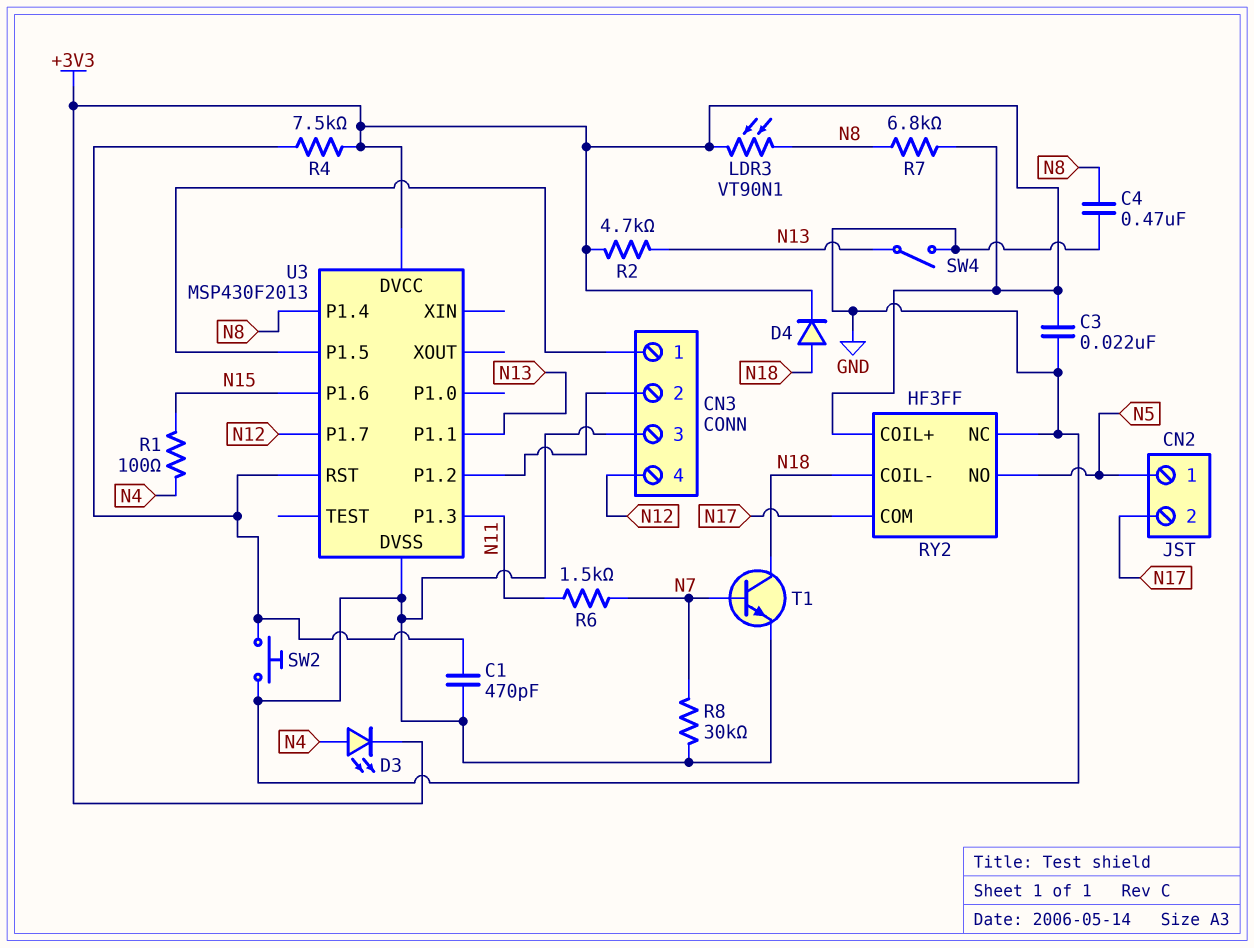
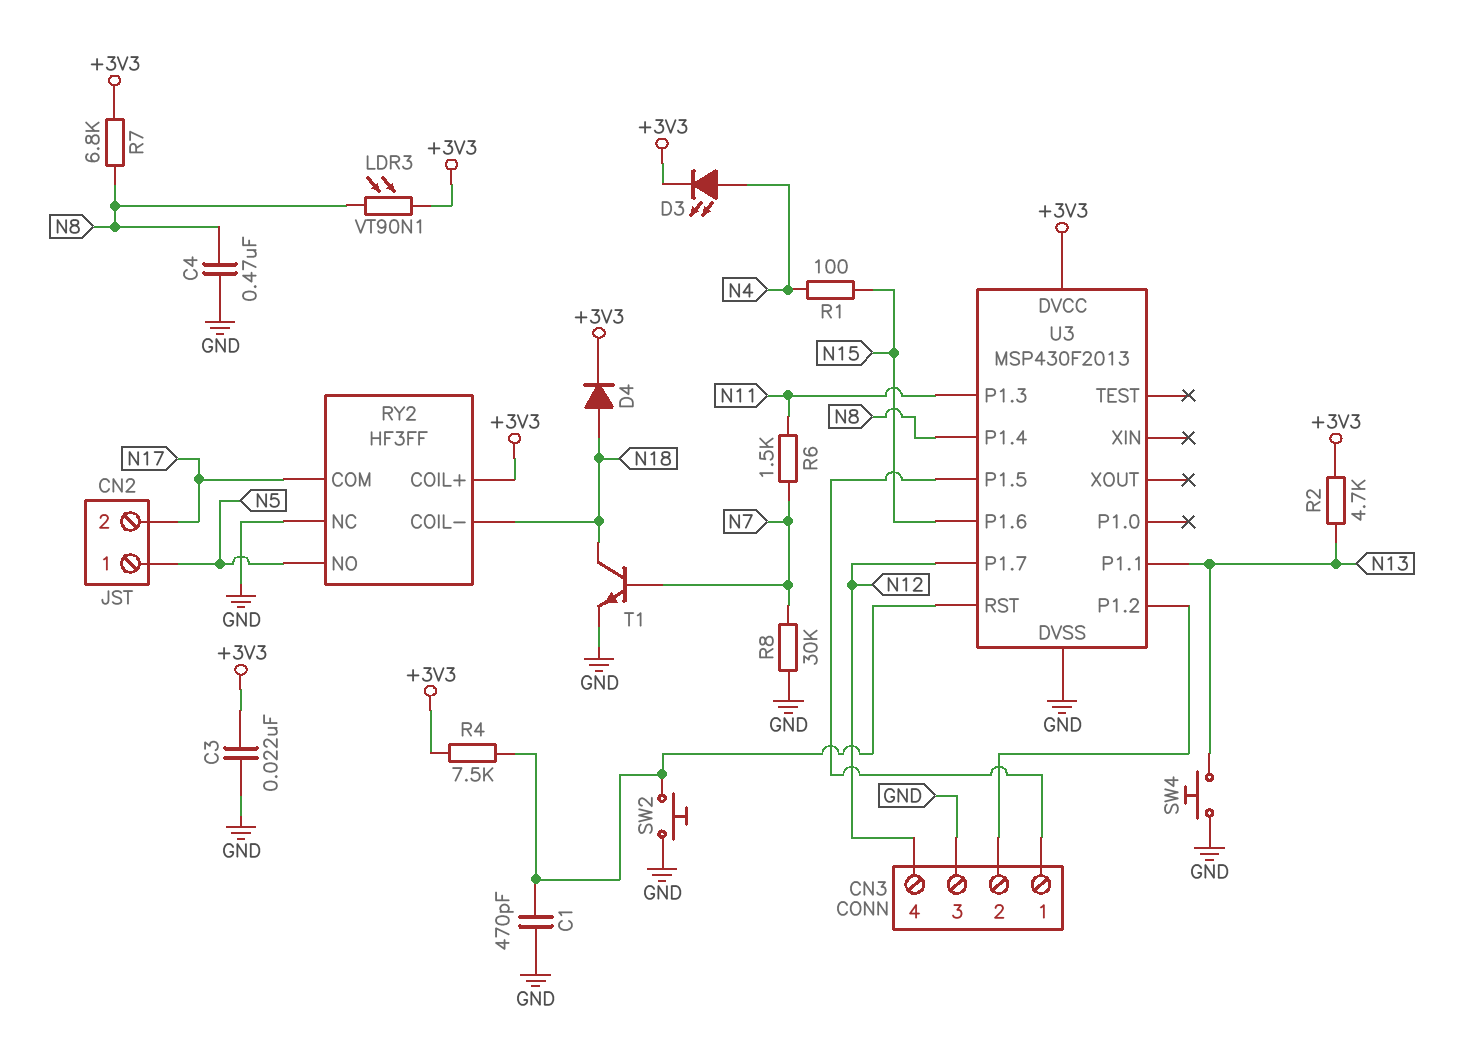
SW4: switch (GND, N13) -> button (GND, N13)

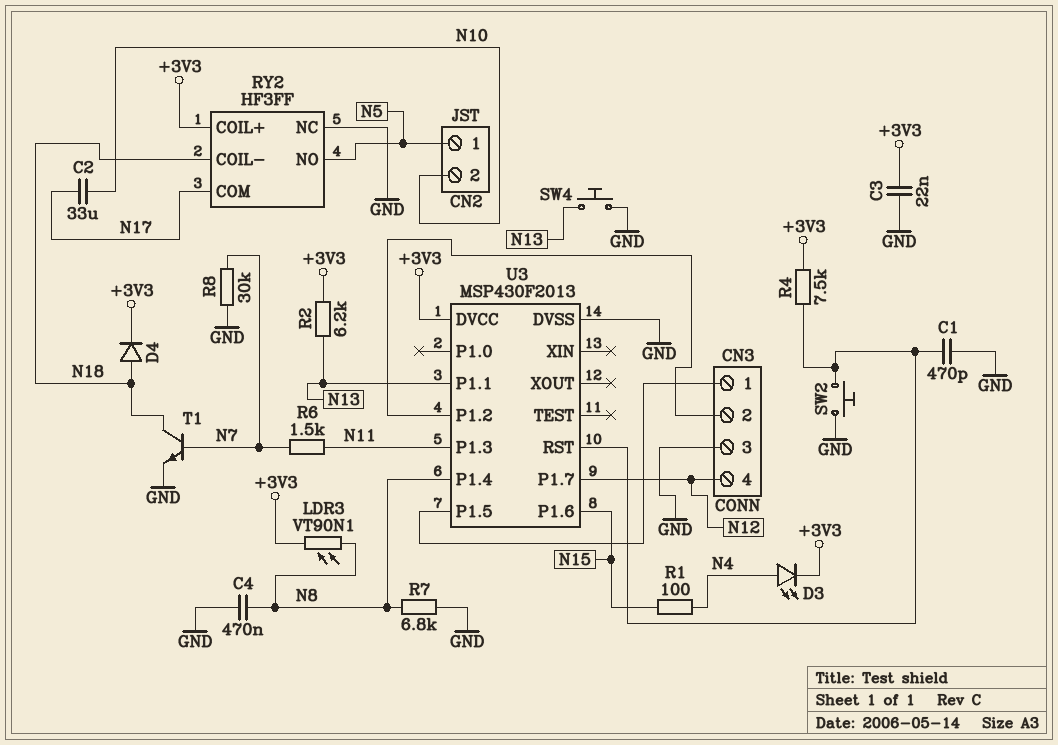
C2: none -> 33uF (N10, N17)
CN2 pin 2: N17 -> N10
R2: 4.7k (+3V3, N13) -> 6.2k (+3V3, N13)
R7: 6.8k (+3V3, N8) -> 6.8k (GND, N8)

